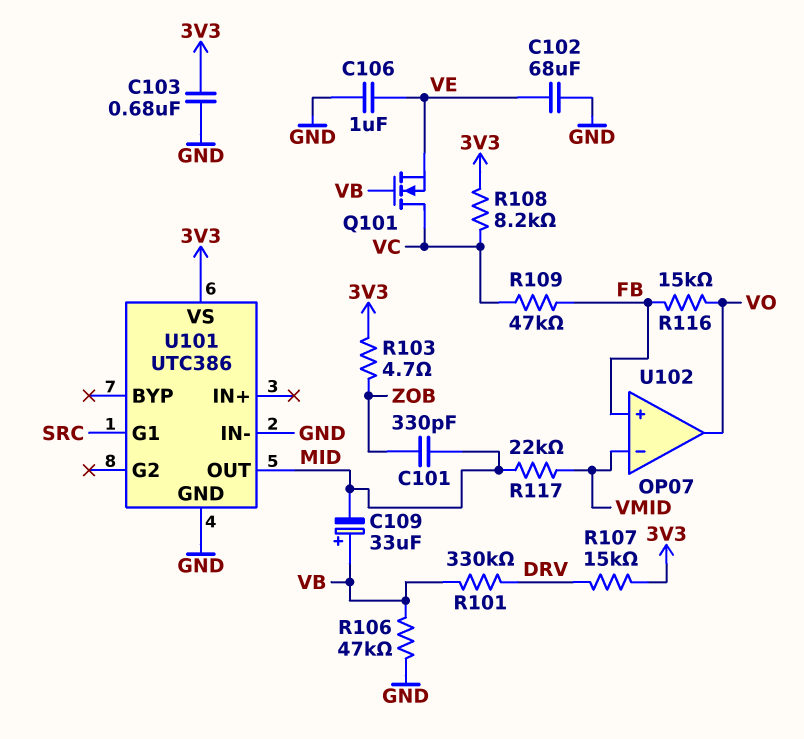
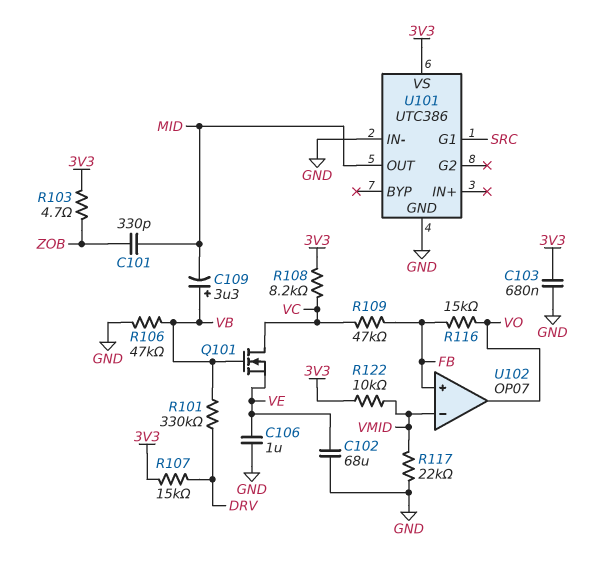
C109: 33uF (plus VB, minus MID) -> 3.3uF (plus VB, minus MID)
R117: 22k (MID, VMID) -> 22k (GND, VMID)
R122: none -> 10k (3V3, VMID)

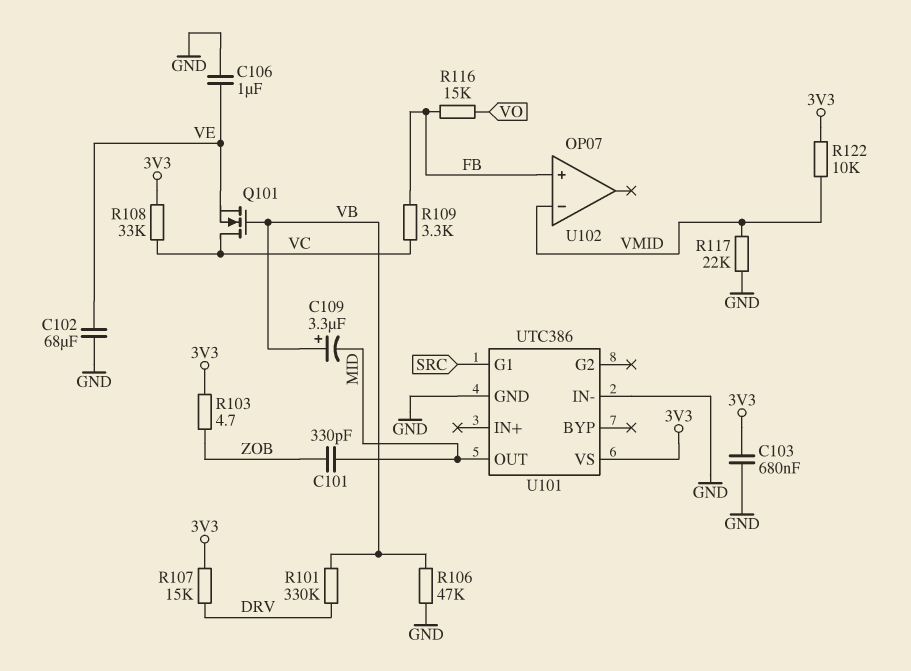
R108: 8.2k (3V3, VC) -> 33k (3V3, VC)
R109: 47k (FB, VC) -> 3.3k (FB, VC)
U102 pin out: VO -> none

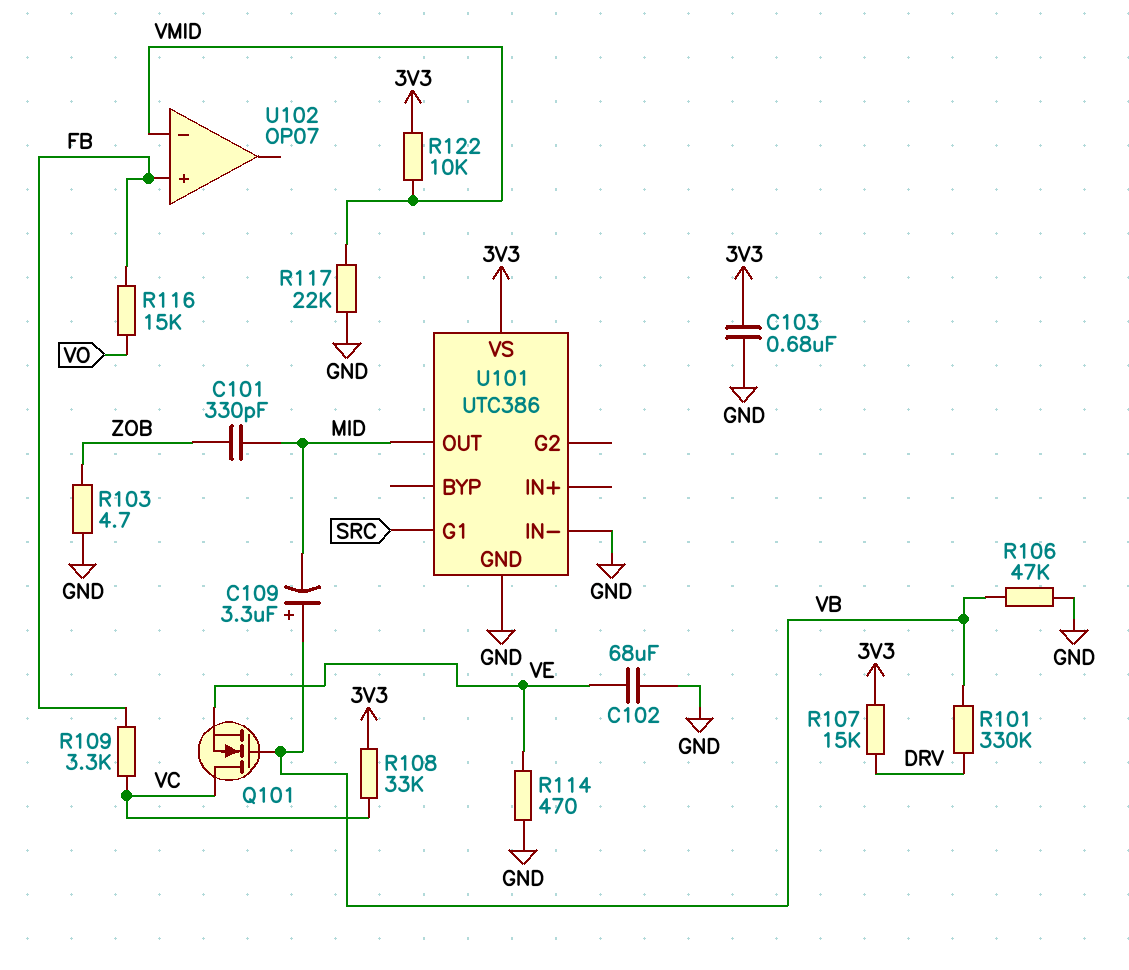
C106: 1uF (GND, VE) -> none
R103: 4.7 (3V3, ZOB) -> 4.7 (GND, ZOB)
R114: none -> 470 (GND, VE)

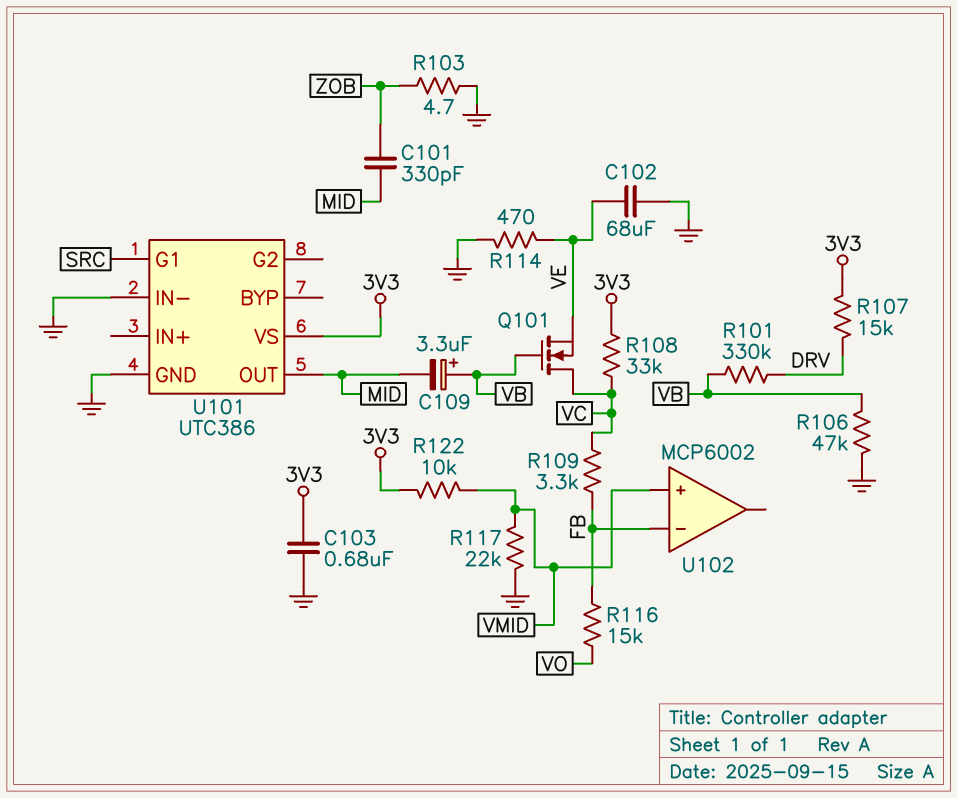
U102: OP07 -> MCP6002
U102 pin in+: FB -> VMID
U102 pin in-: VMID -> FB

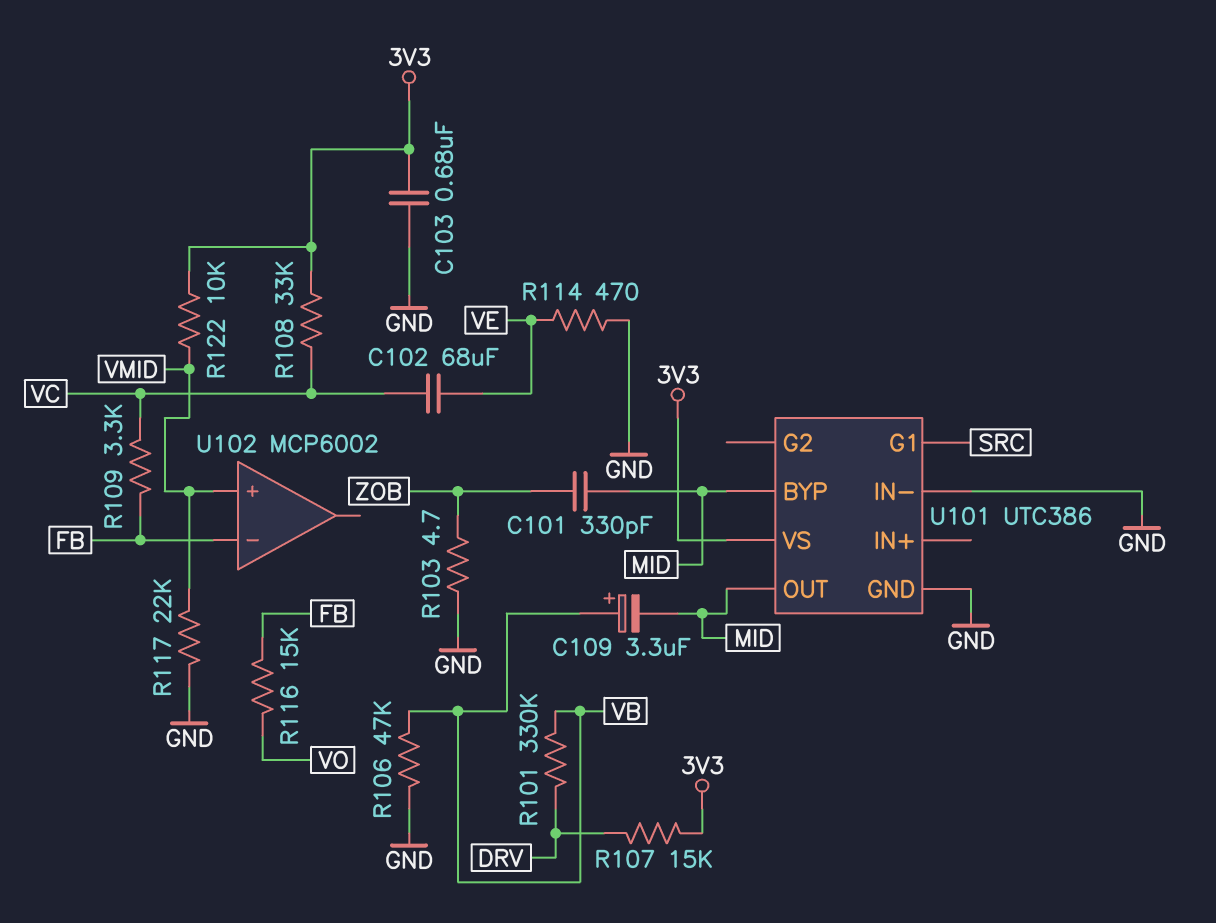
C102: 68uF (GND, VE) -> 68uF (VC, VE)
Q101: NMOS (G VB, D VC, S VE) -> none
U101 pin BYP: none -> MID

